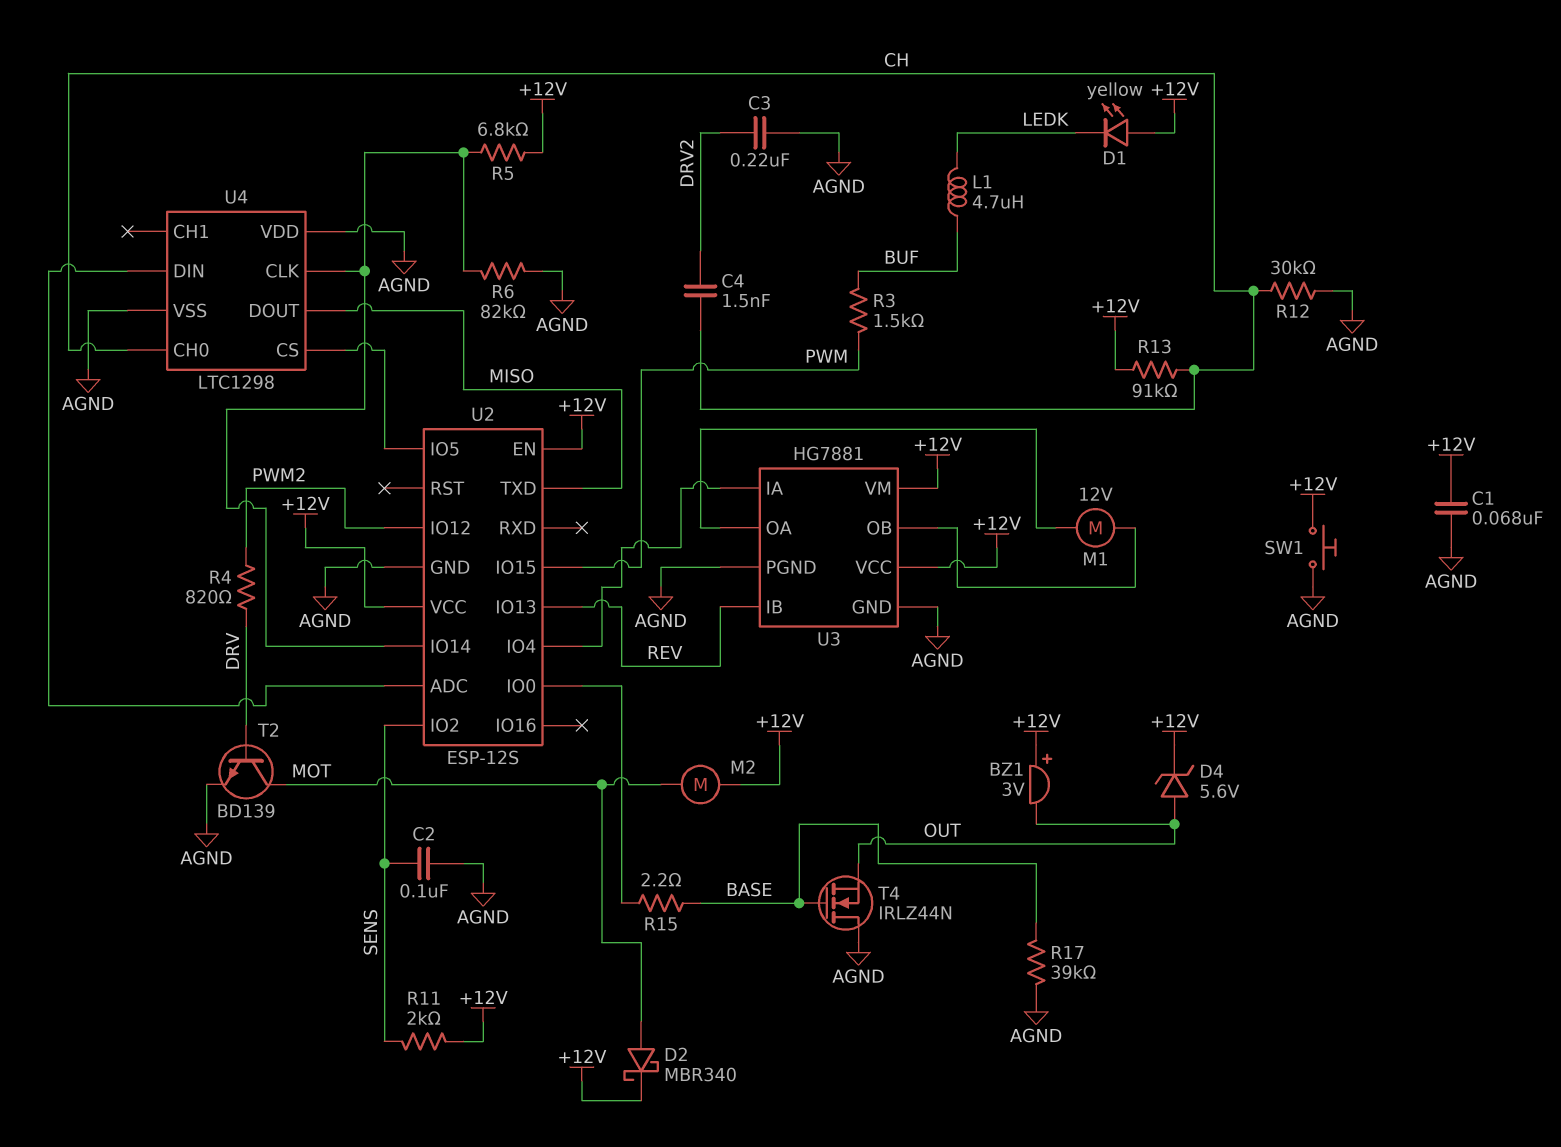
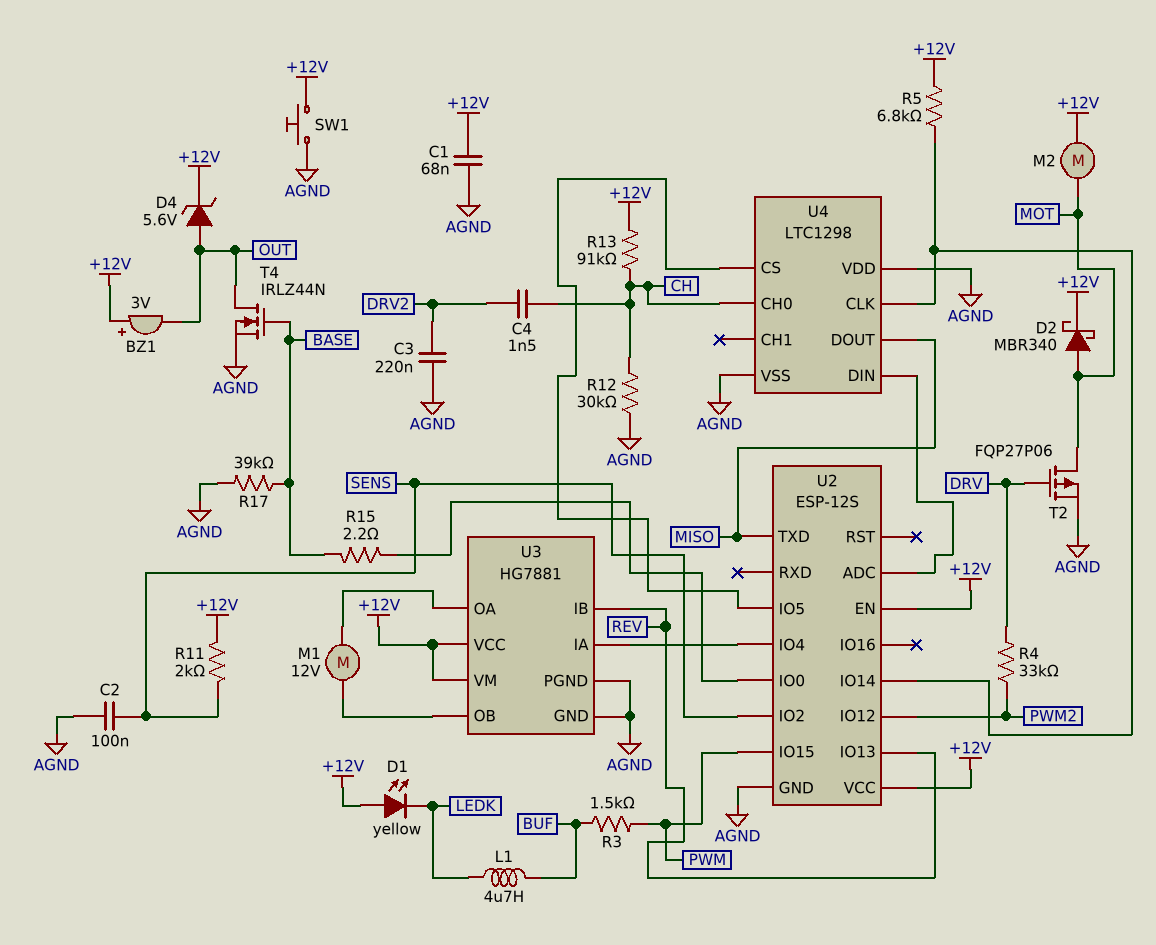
R4: 820 (DRV, PWM2) -> 33k (DRV, PWM2)
R6: 82k (AGND, U2/IO14) -> none
T2: NPN BD139 (B DRV, C MOT, E AGND) -> PMOS FQP27P06 (G DRV, D MOT, S AGND)
T4: NMOS IRLZ44N (G BASE, D AGND, S OUT) -> NMOS IRLZ44N (G BASE, D OUT, S AGND)

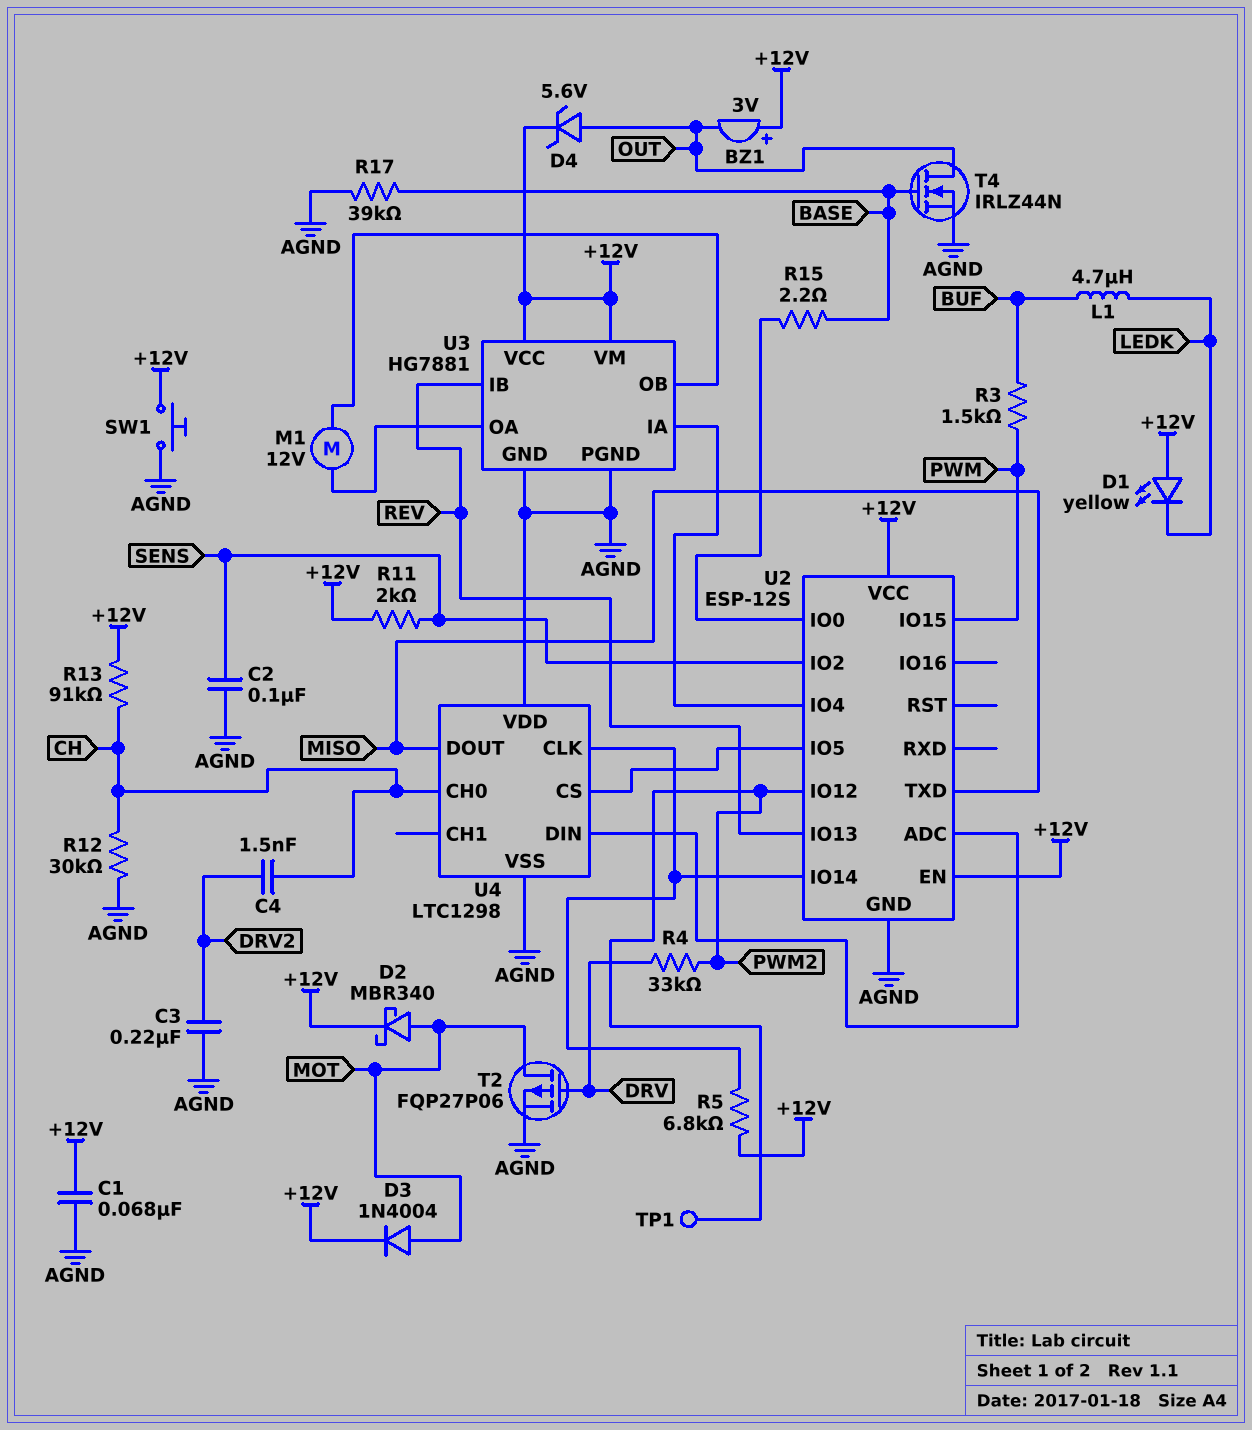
D3: none -> diode 1N4004 (A MOT, K +12V)
M2: motor (+12V, MOT) -> none
TP1: none -> test point (PWM2)

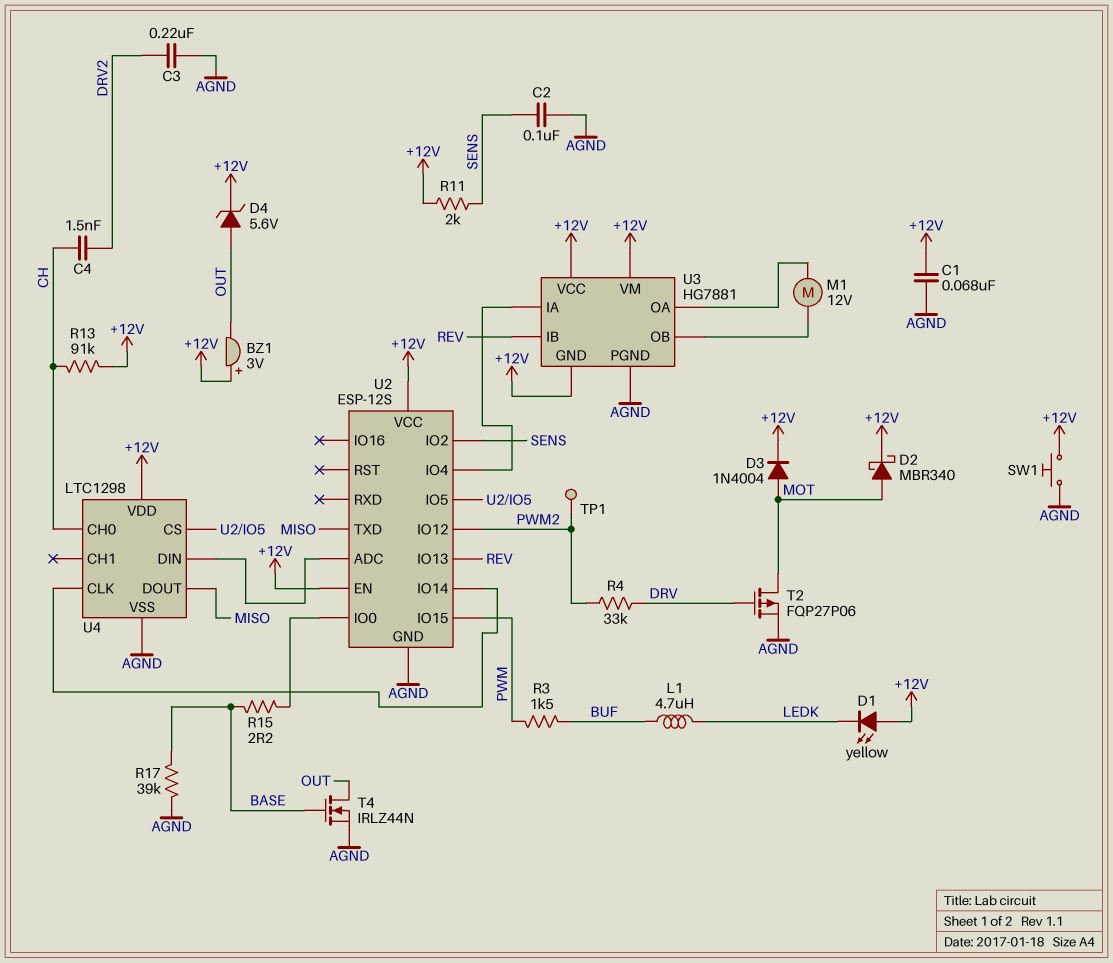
R5: 6.8k (+12V, U2/IO14) -> none
R12: 30k (AGND, CH) -> none
U3 pin GND: AGND -> +12V
U4 pin VDD: AGND -> +12V

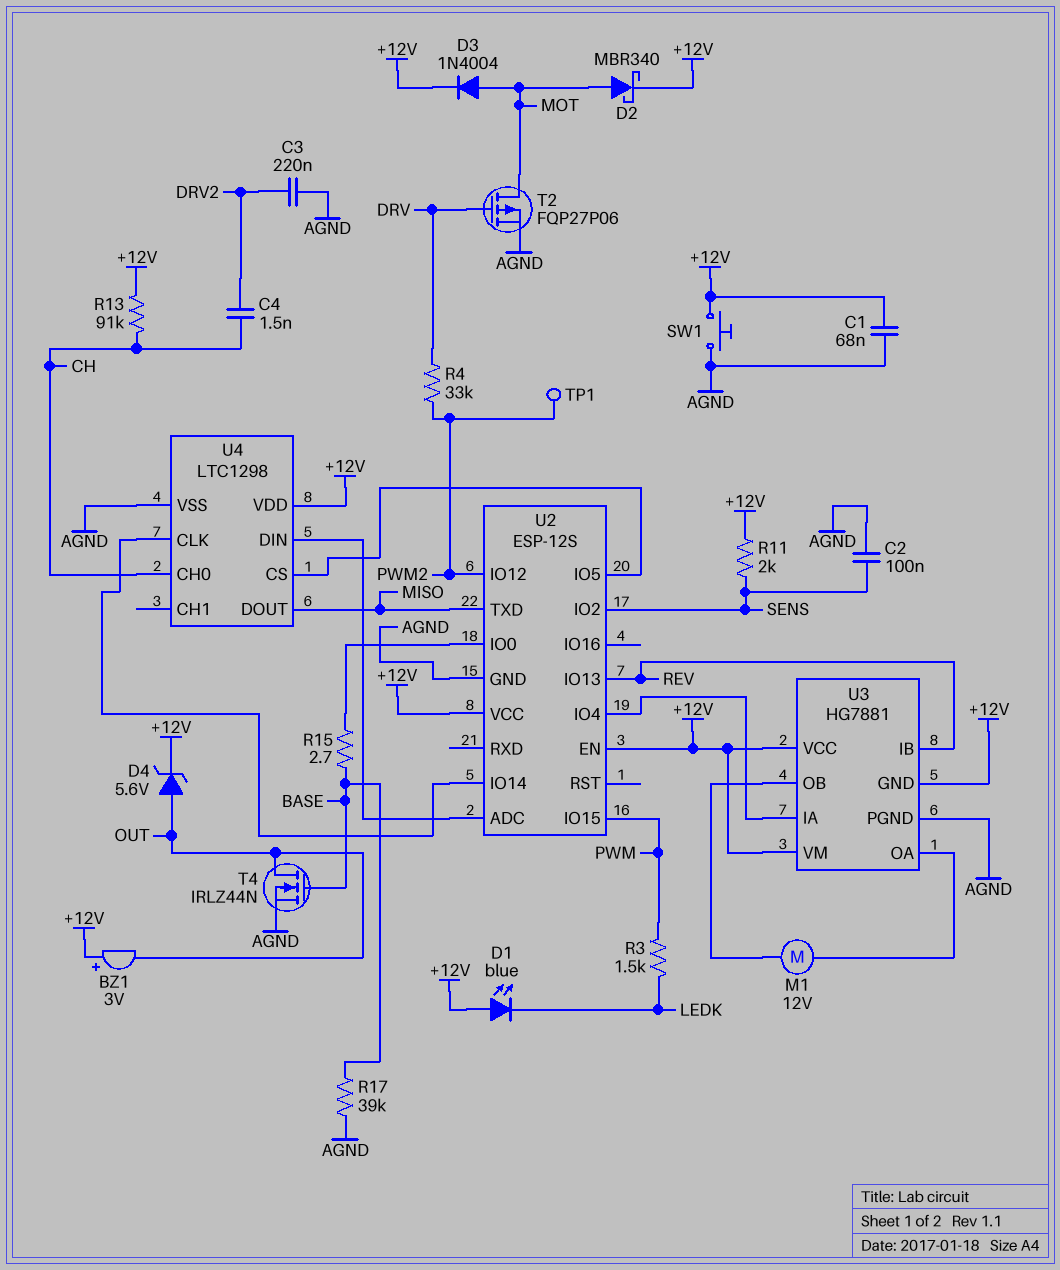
D1: LED yellow (A +12V, K LEDK) -> LED blue (A +12V, K LEDK)
L1: 4.7uH (BUF, LEDK) -> none
R3: 1.5k (BUF, PWM) -> 1.5k (LEDK, PWM)
R15: 2.2 (BASE, U2/IO0) -> 2.7 (BASE, U2/IO0)

